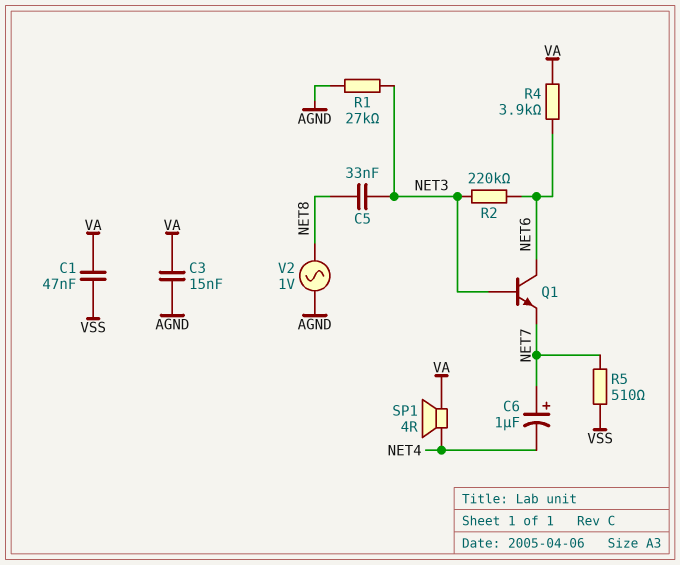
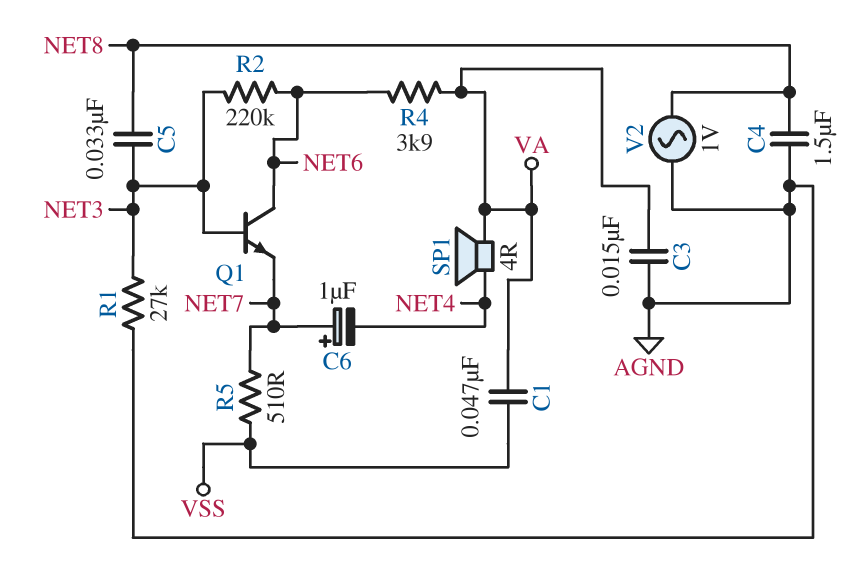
C4: none -> 1.5uF (AGND, NET8)

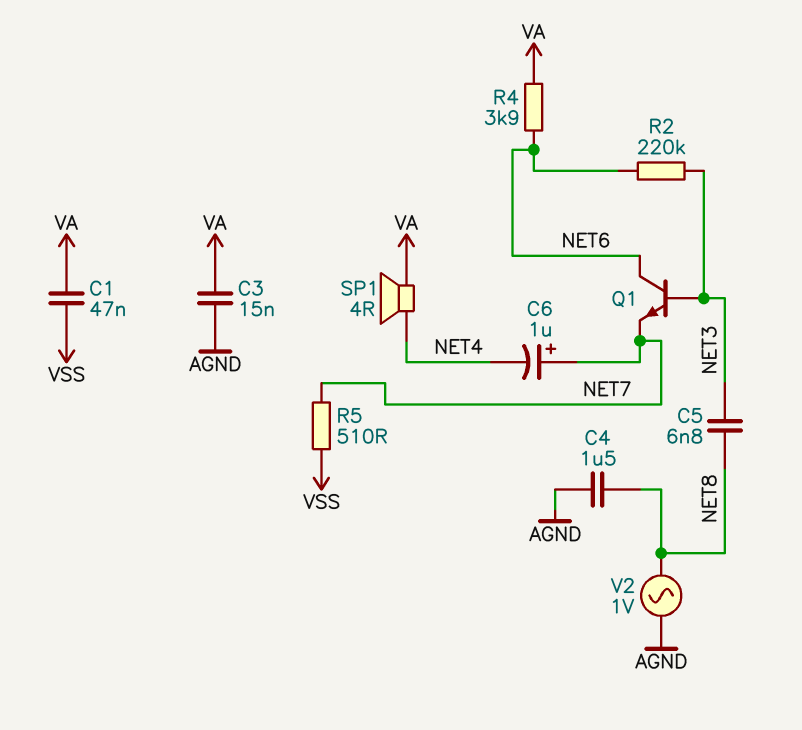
C5: 33nF (NET3, NET8) -> 6.8nF (NET3, NET8)
R1: 27k (AGND, NET3) -> none

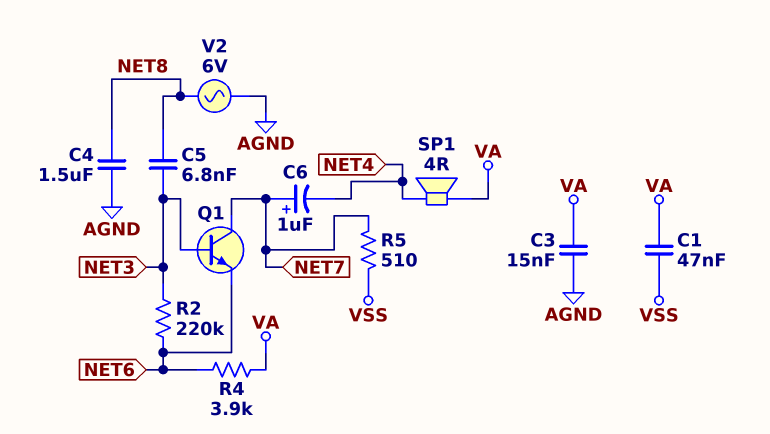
Q1: NPN (B NET3, C NET6, E NET7) -> NPN (B NET3, C NET7, E NET6)
V2: AC 1V (AGND, NET8) -> AC 6V (AGND, NET8)

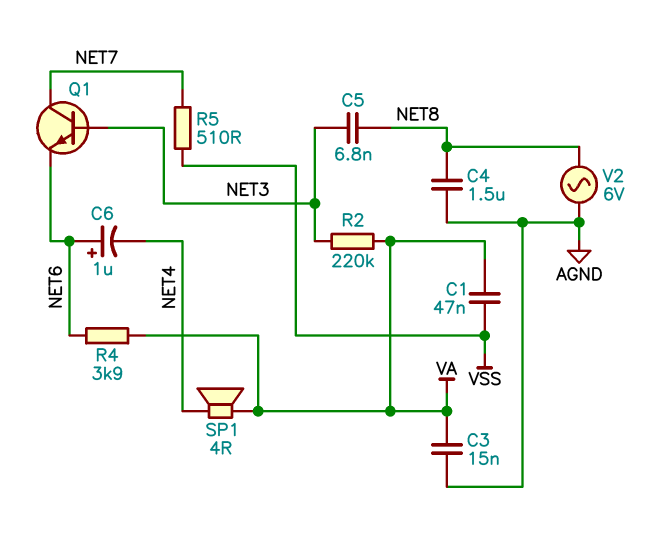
C6: 1uF (plus NET7, minus NET4) -> 1uF (plus NET6, minus NET4)
R2: 220k (NET3, NET6) -> 220k (NET3, VA)

